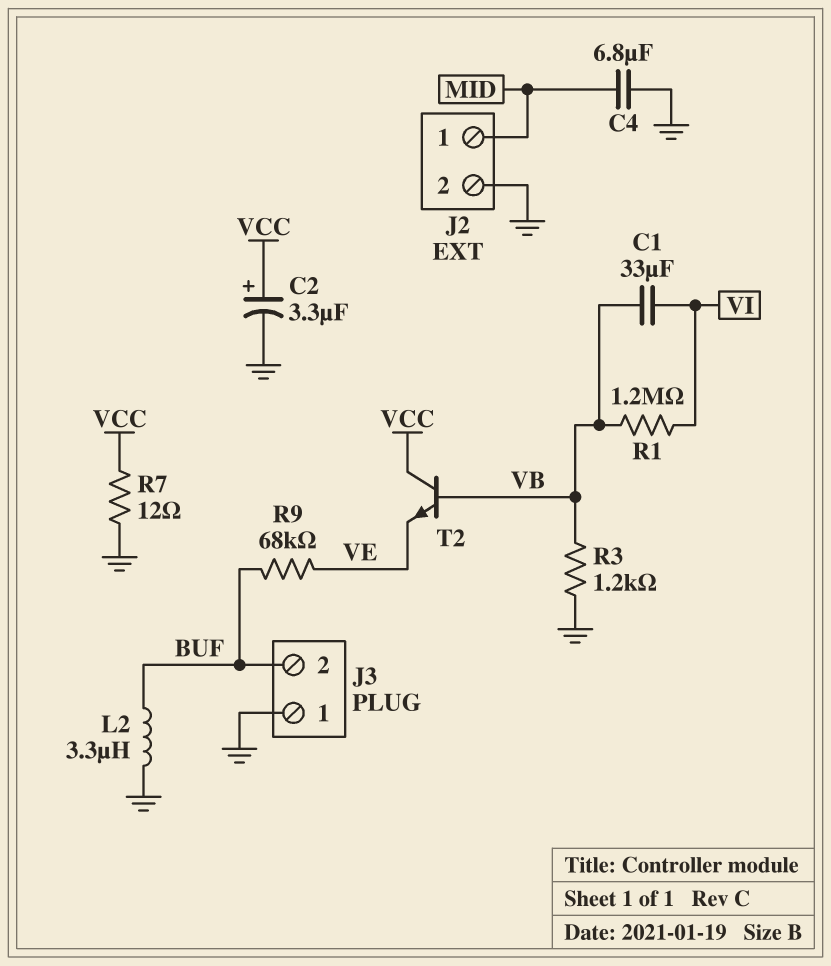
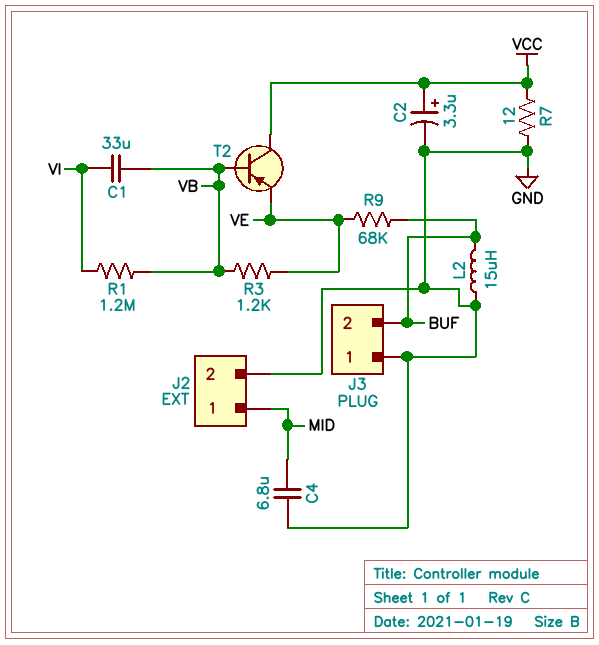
L2: 3.3uH (BUF, GND) -> 15uH (BUF, GND)
R3: 1.2k (GND, VB) -> 1.2k (VB, VE)
T2: NPN (B VB, C VCC, E VE) -> PNP (B VB, C VCC, E VE)

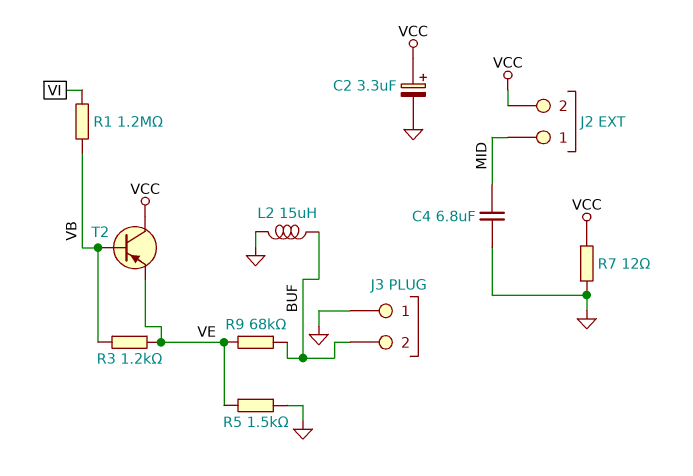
C1: 33uF (VB, VI) -> none
J2 pin 2: GND -> VCC
R5: none -> 1.5k (GND, VE)

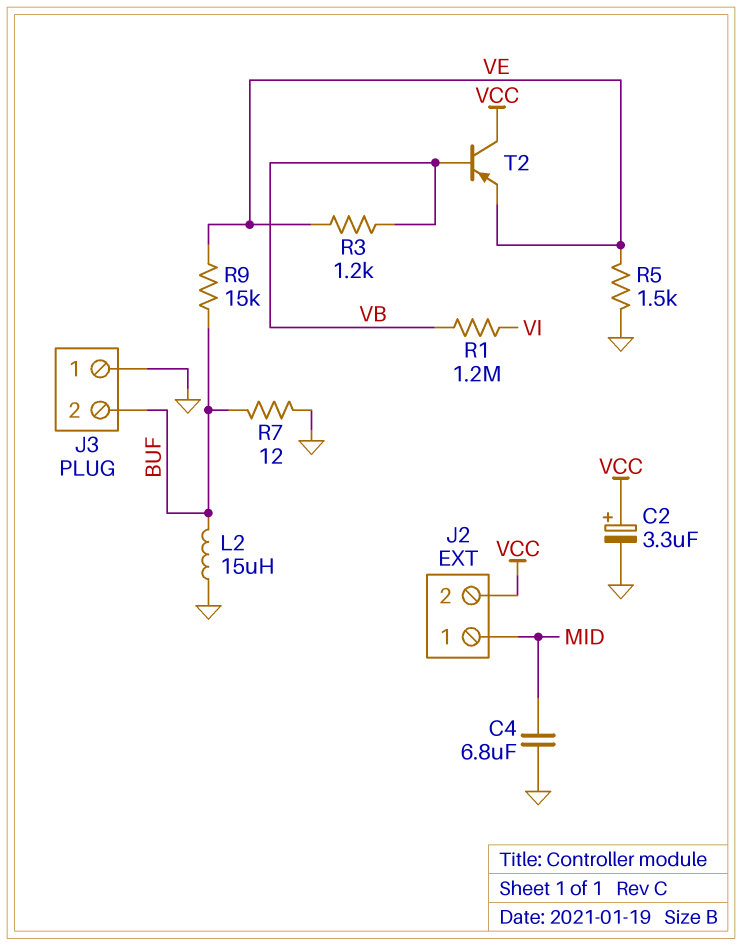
R7: 12 (GND, VCC) -> 12 (BUF, GND)
R9: 68k (BUF, VE) -> 15k (BUF, VE)

